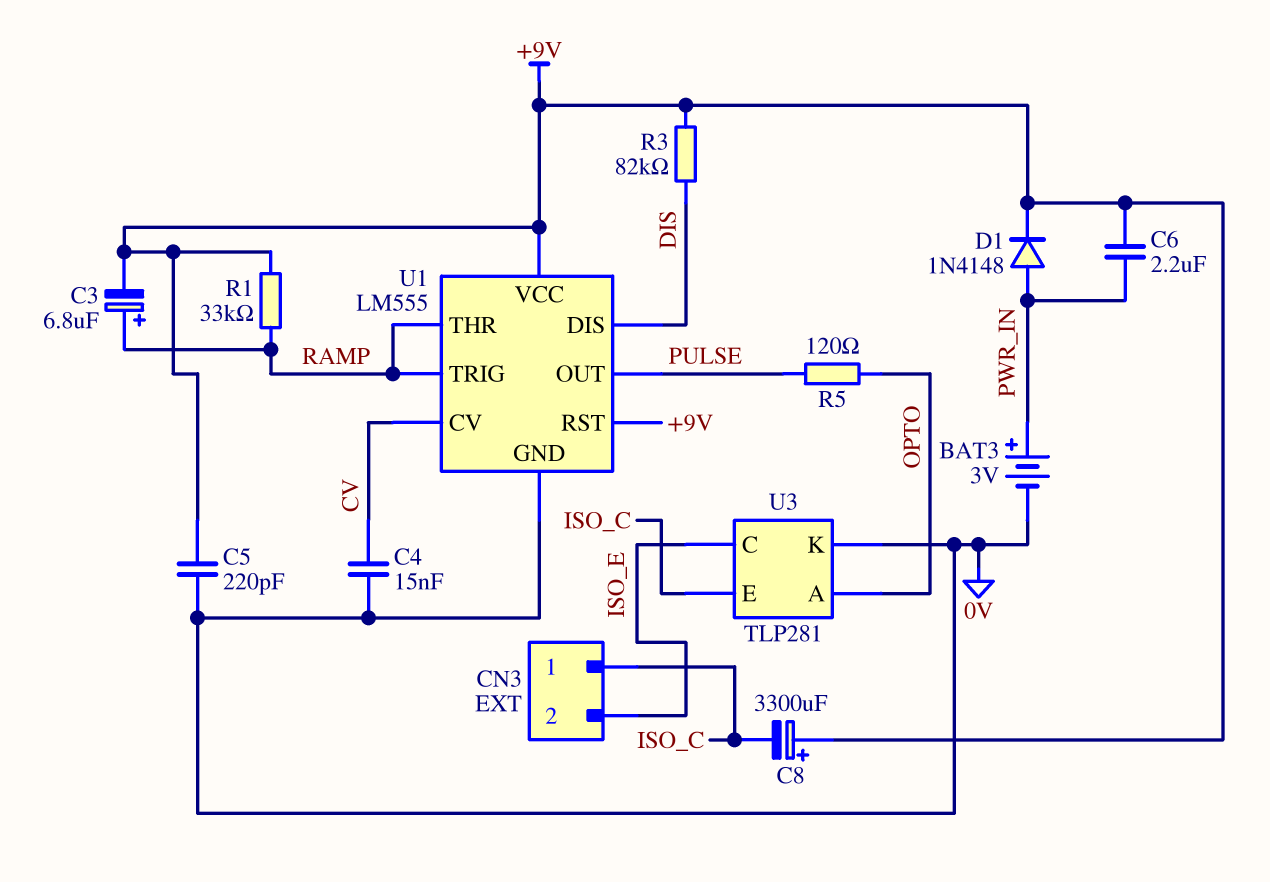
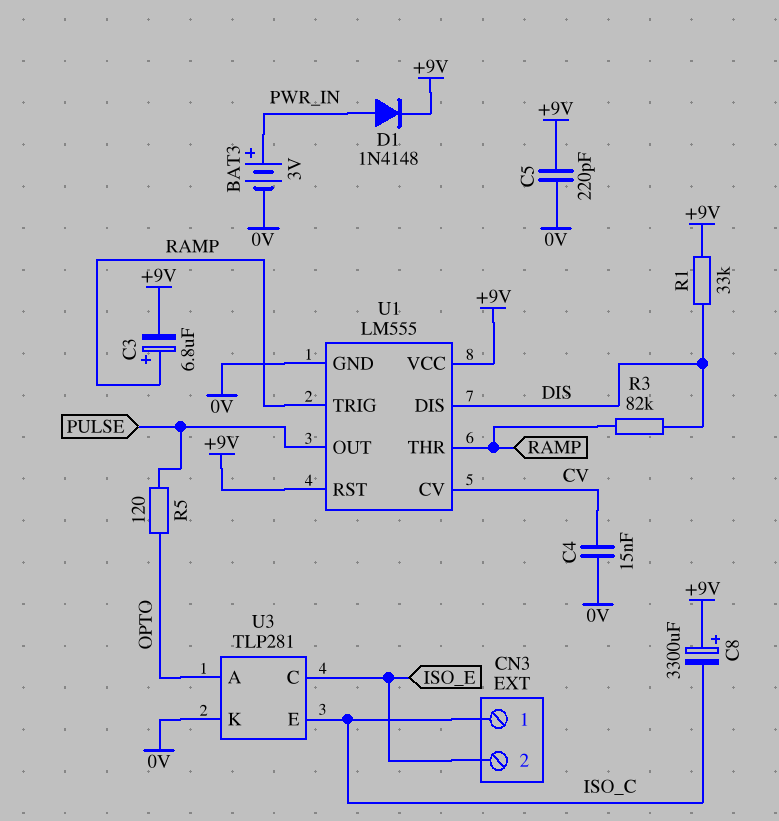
C6: 2.2uF (+9V, PWR_IN) -> none
R1: 33k (+9V, RAMP) -> 33k (+9V, DIS)
R3: 82k (+9V, DIS) -> 82k (DIS, RAMP)

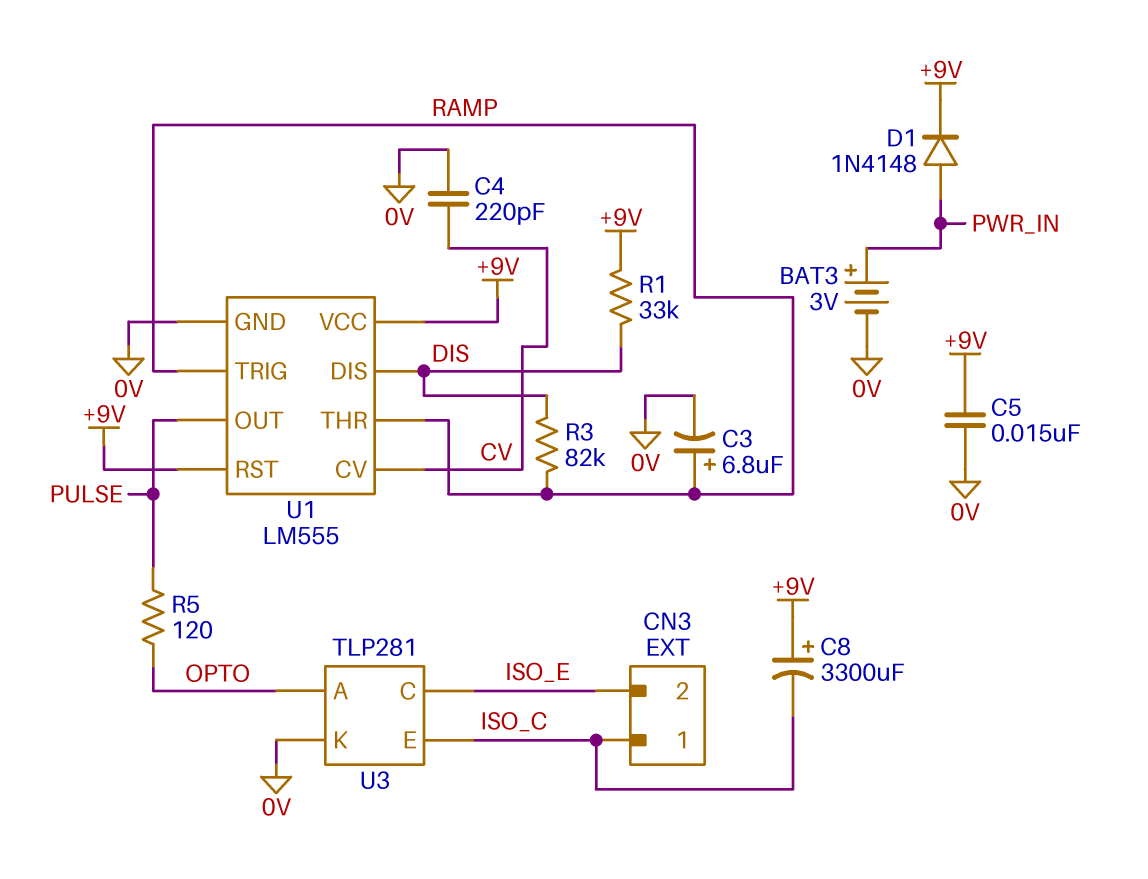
C3: 6.8uF (plus RAMP, minus +9V) -> 6.8uF (plus RAMP, minus 0V)
C4: 15nF (0V, CV) -> 220pF (0V, CV)
C5: 220pF (+9V, 0V) -> 15nF (+9V, 0V)

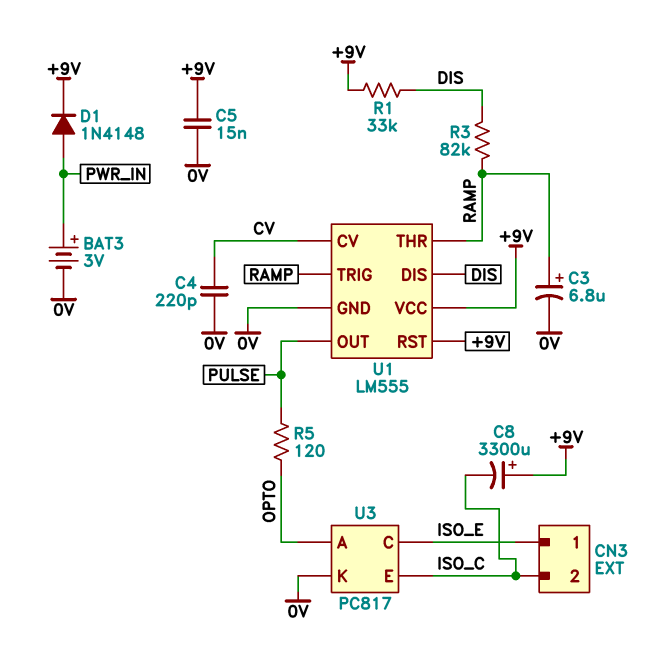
CN3 pin 1: ISO_C -> ISO_E
CN3 pin 2: ISO_E -> ISO_C
U3: TLP281 -> PC817

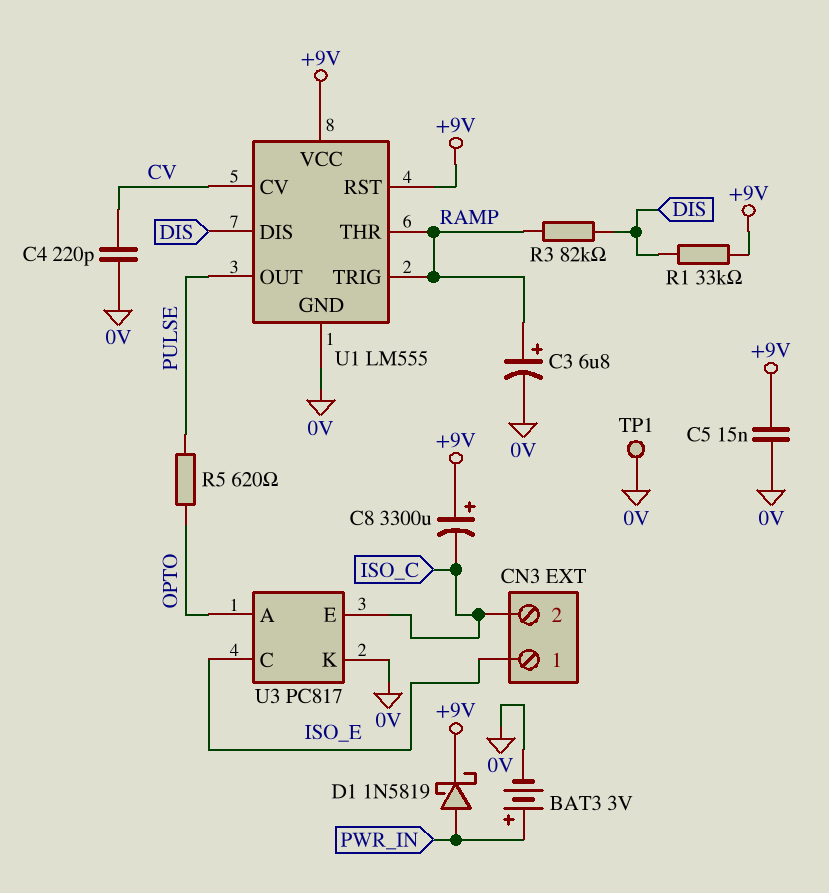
D1: diode 1N4148 (A PWR_IN, K +9V) -> schottky 1N5819 (A PWR_IN, K +9V)
R5: 120 (OPTO, PULSE) -> 620 (OPTO, PULSE)
TP1: none -> test point (0V)

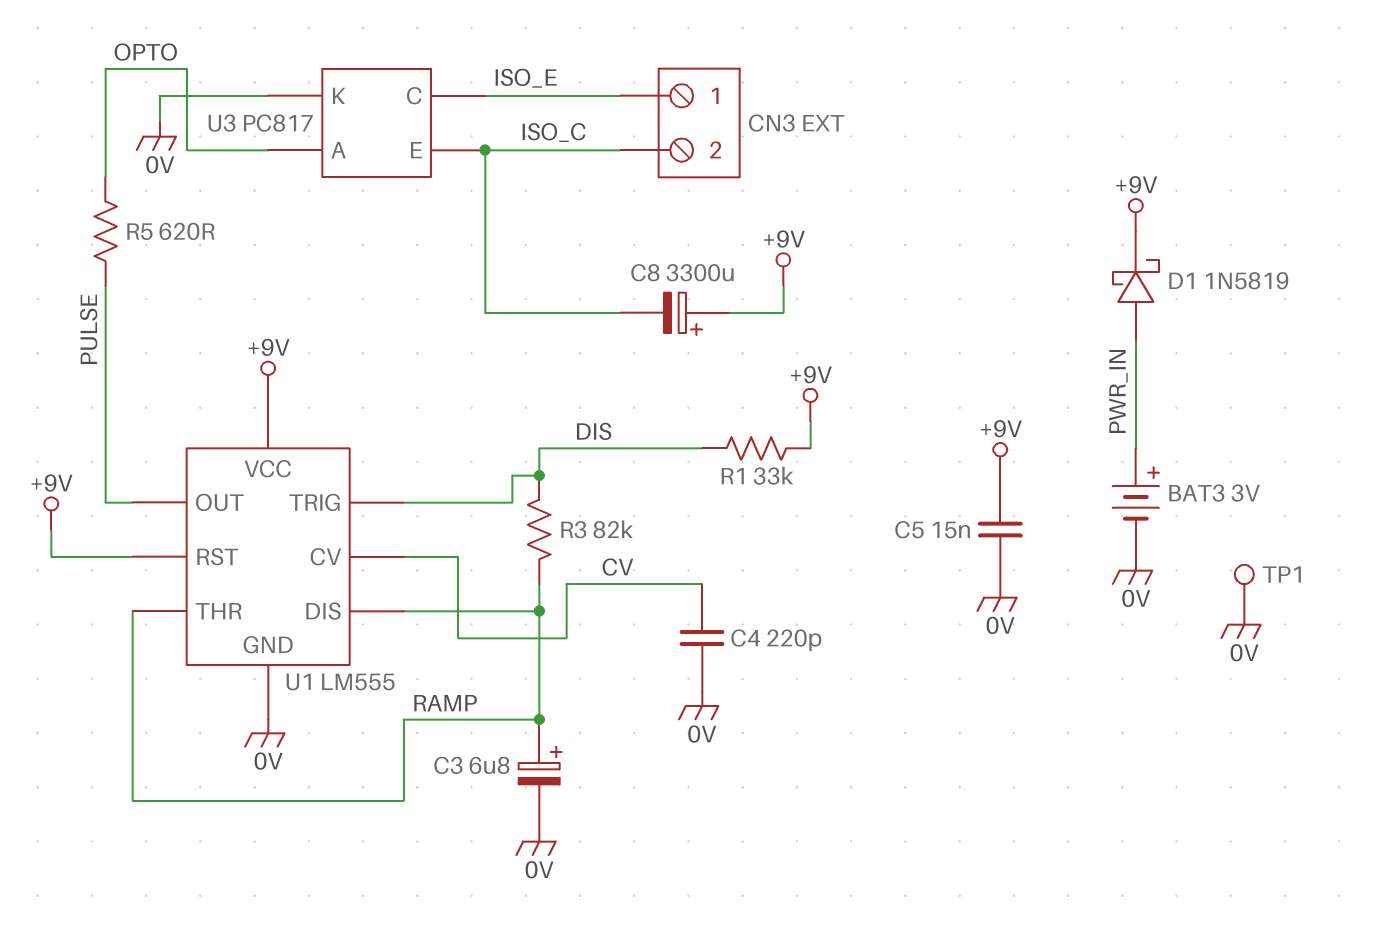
U1 pin DIS: DIS -> RAMP
U1 pin TRIG: RAMP -> DIS

